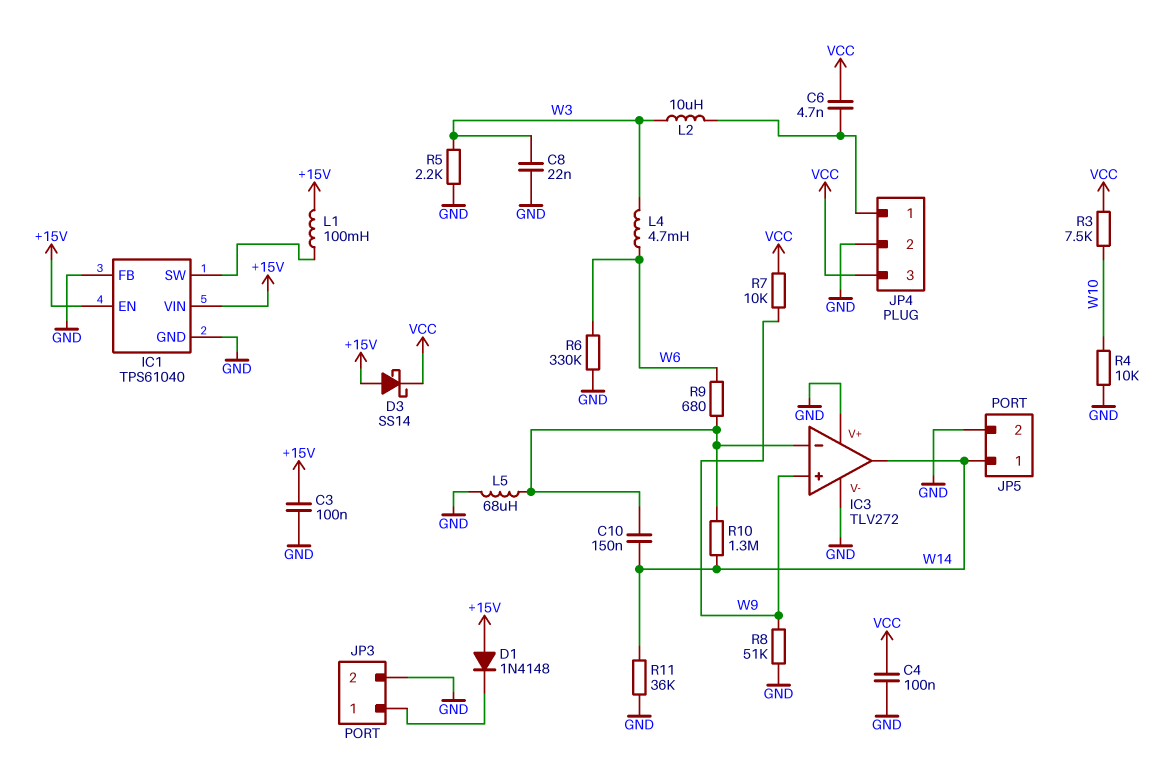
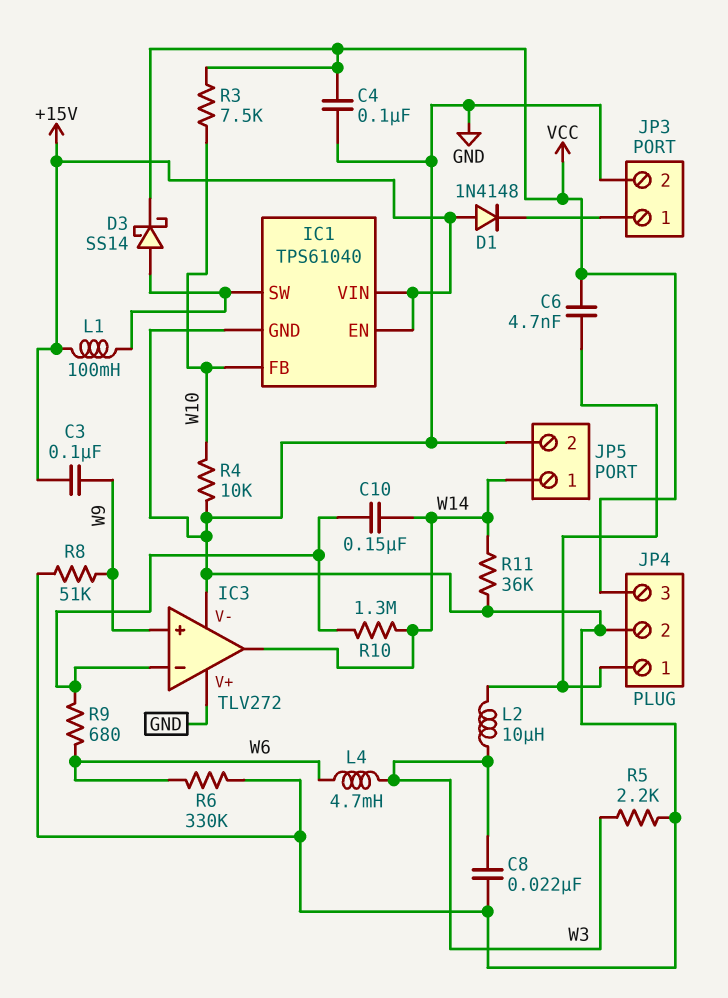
C3: 100nF (+15V, GND) -> 100nF (+15V, W9)
D3: schottky SS14 (A +15V, K VCC) -> schottky SS14 (A IC1/SW, K VCC)
IC1 pin FB: GND -> W10
L5: 68uH (GND, IC3/in-) -> none
R7: 10k (VCC, W9) -> none

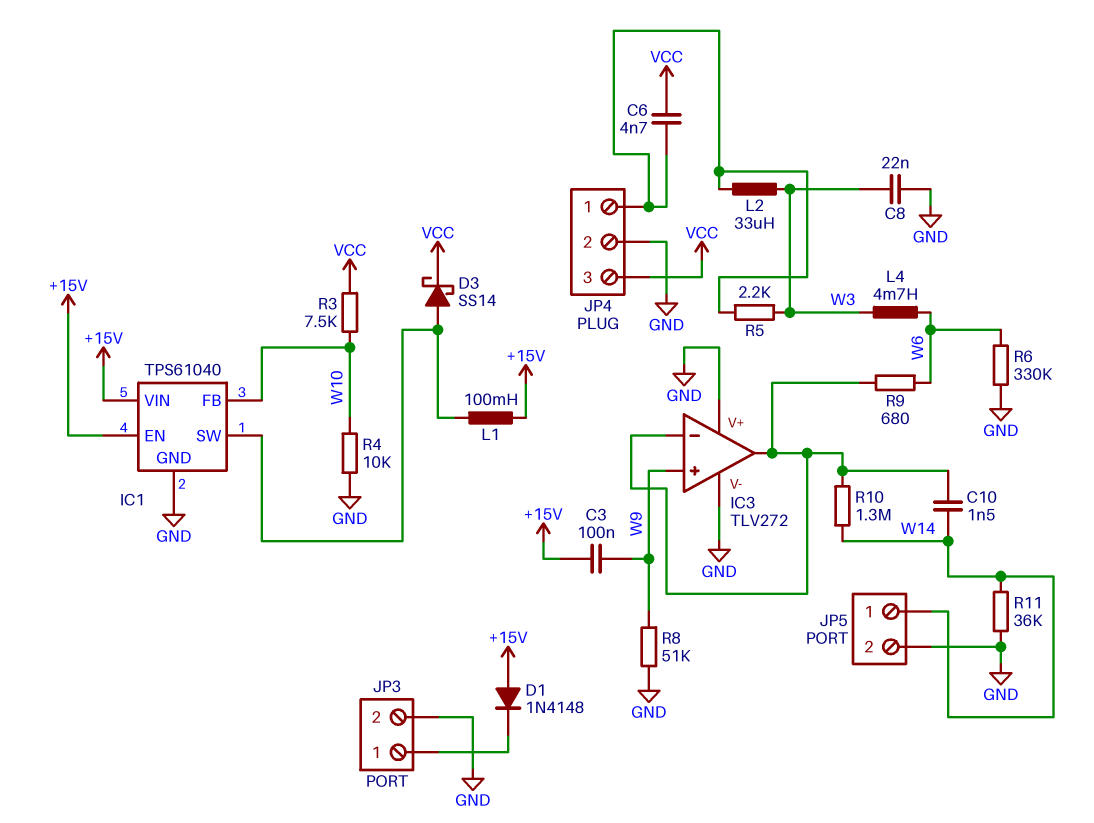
C4: 100nF (GND, VCC) -> none
C10: 150nF (IC3/in-, W14) -> 1.5nF (IC3/in-, W14)
IC3 pin out: W14 -> IC3/in-
L2: 10uH (JP4/1, W3) -> 33uH (JP4/1, W3)
R5: 2.2k (GND, W3) -> 2.2k (JP4/1, W3)

